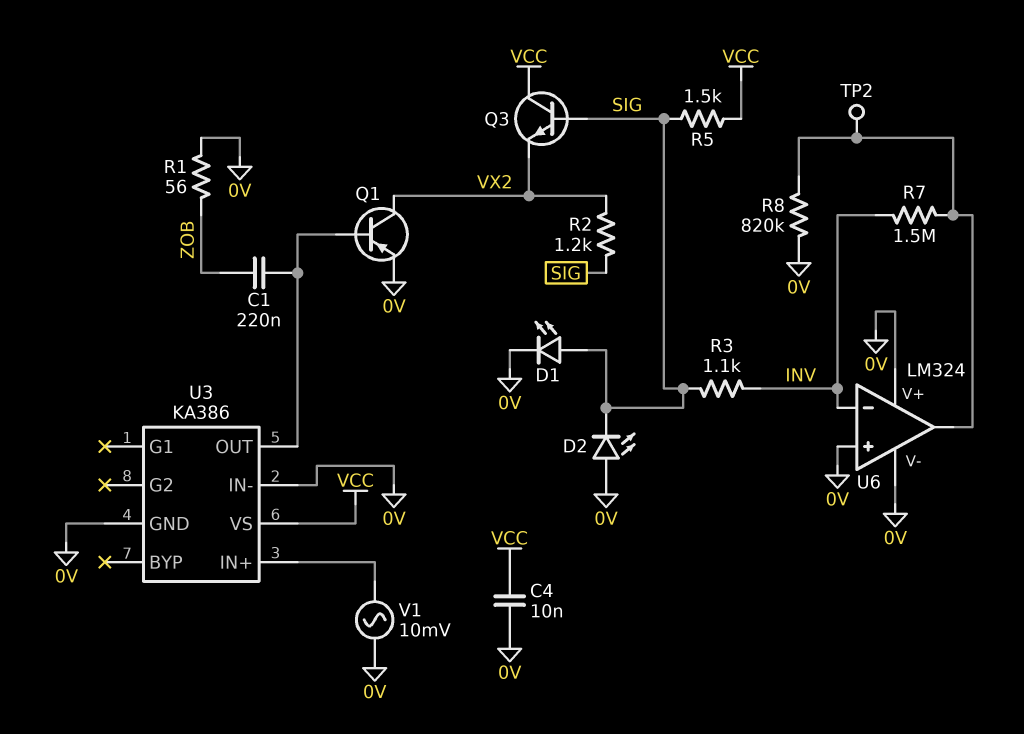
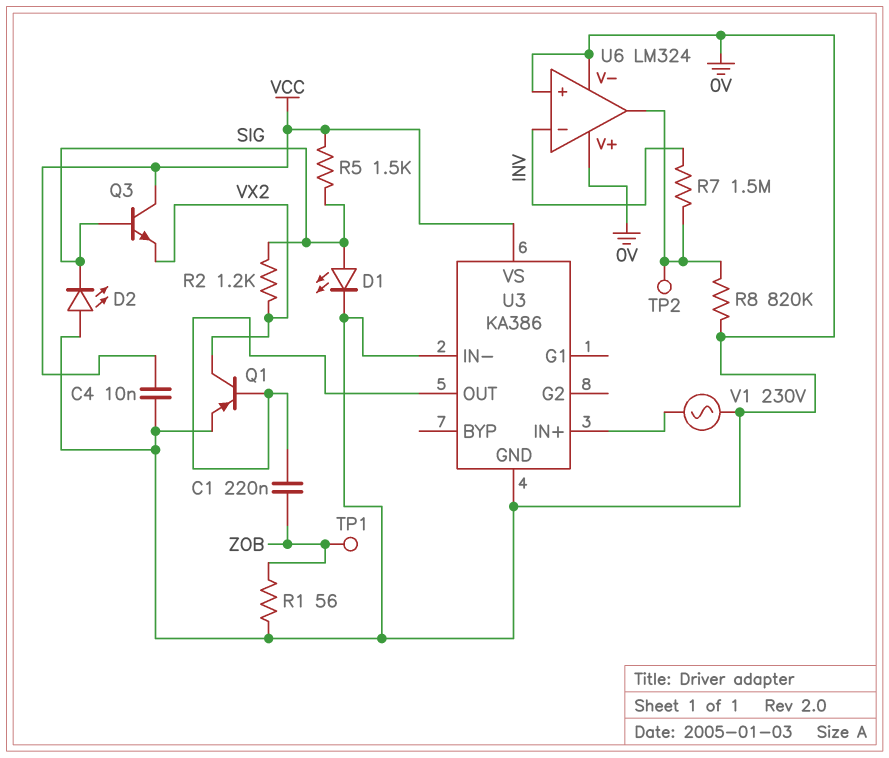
R3: 1.1k (INV, SIG) -> none
TP1: none -> test point (ZOB)
V1: AC 10mV (0V, U3/IN+) -> AC 230V (0V, U3/IN+)

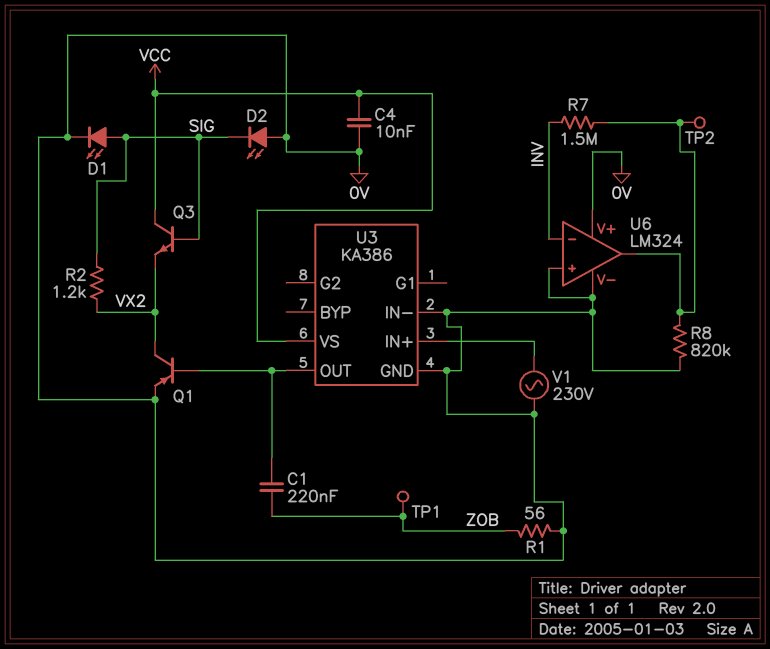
R5: 1.5k (SIG, VCC) -> none

